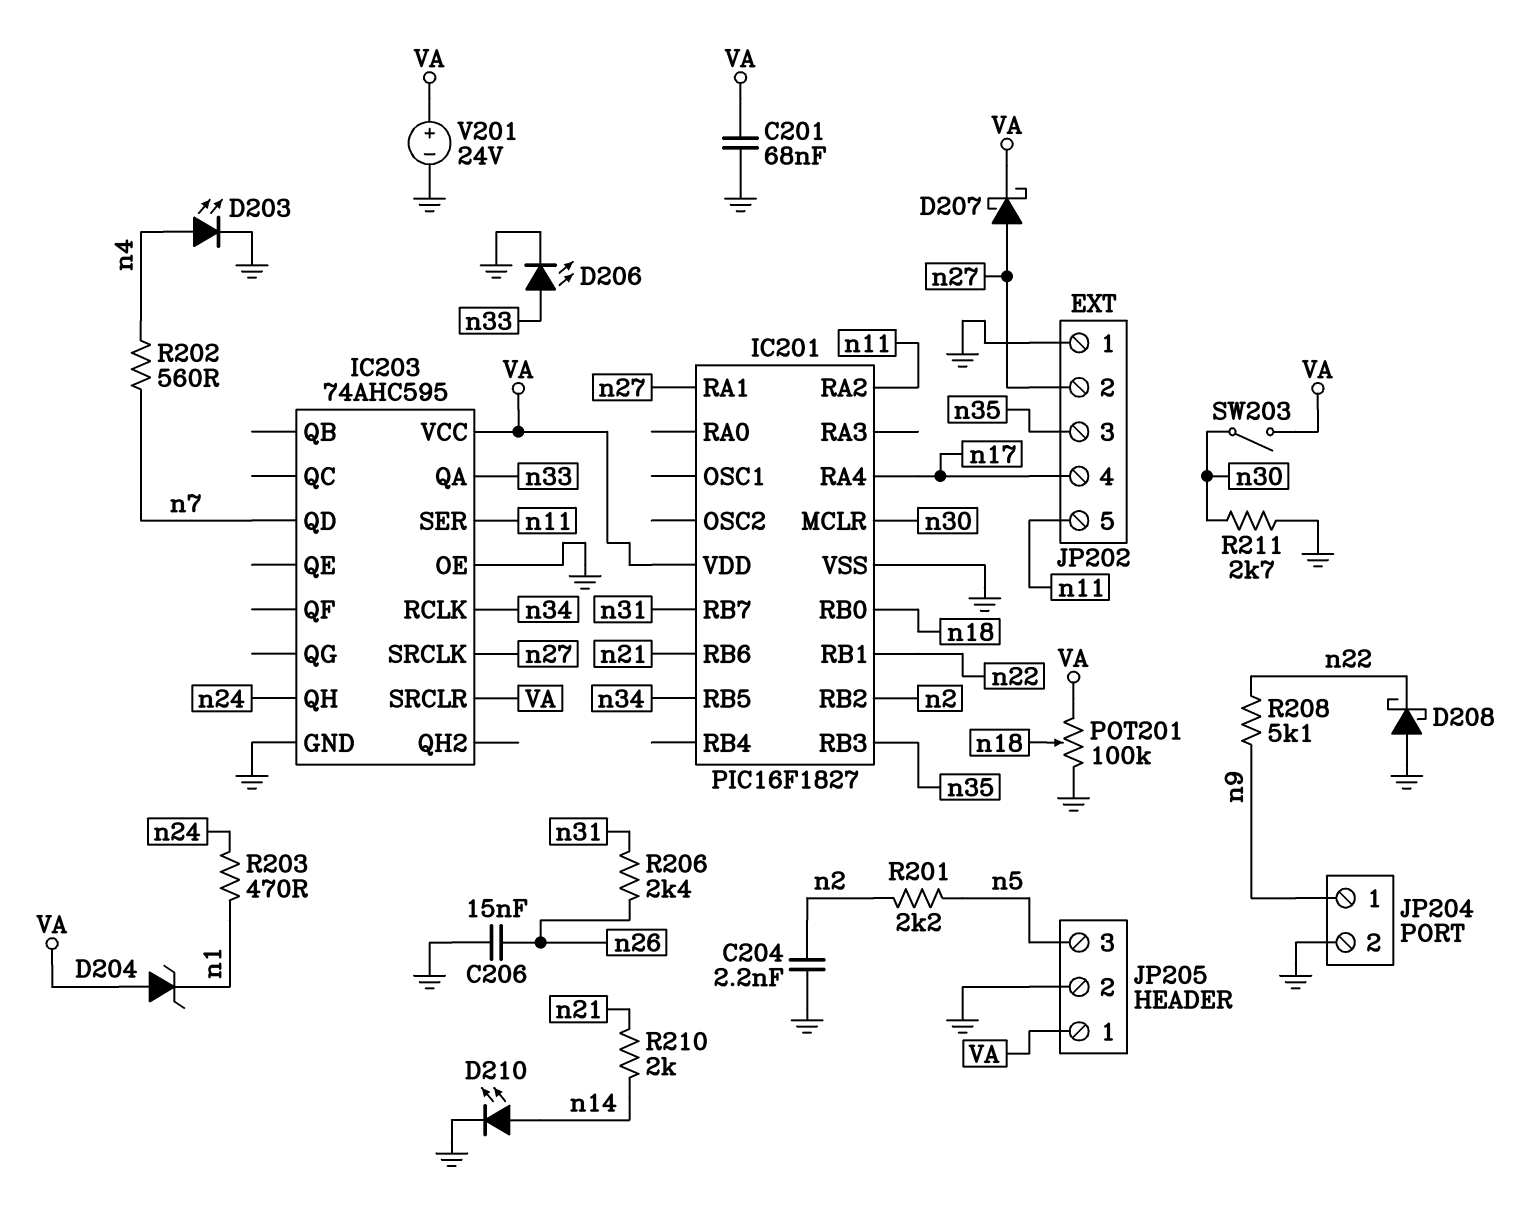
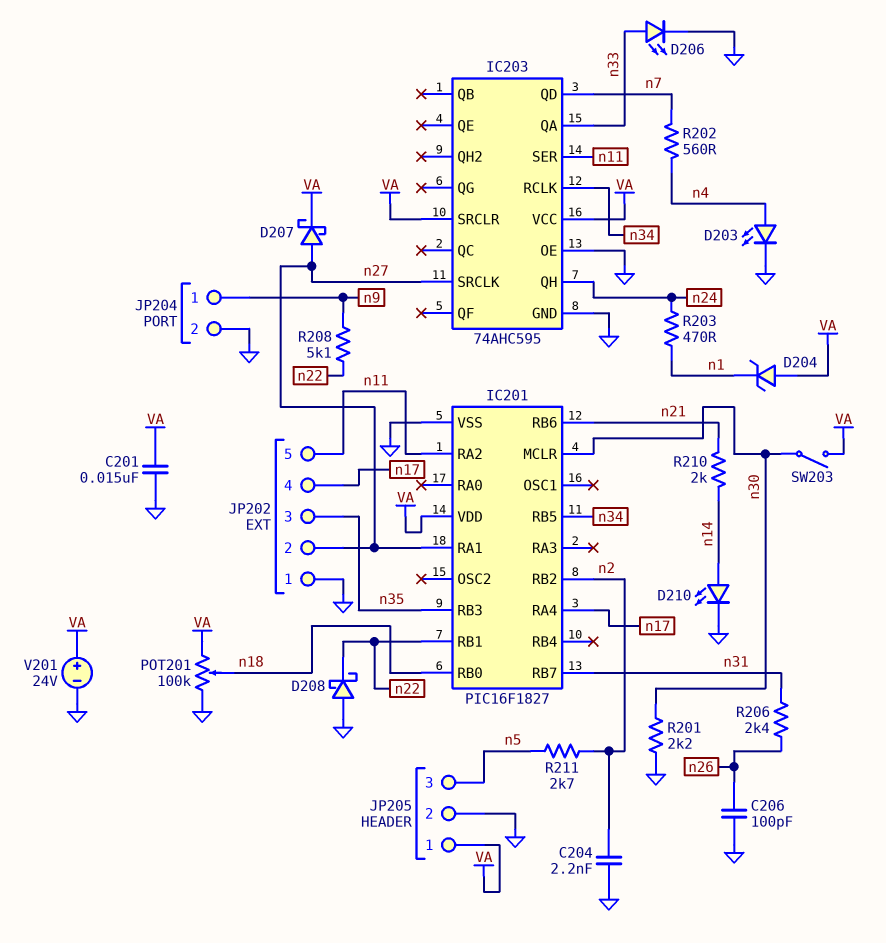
C201: 68nF (GND, VA) -> 15nF (GND, VA)
C206: 15nF (GND, n26) -> 100pF (GND, n26)
R201: 2.2k (n2, n5) -> 2.2k (GND, n30)
R211: 2.7k (GND, n30) -> 2.7k (n2, n5)

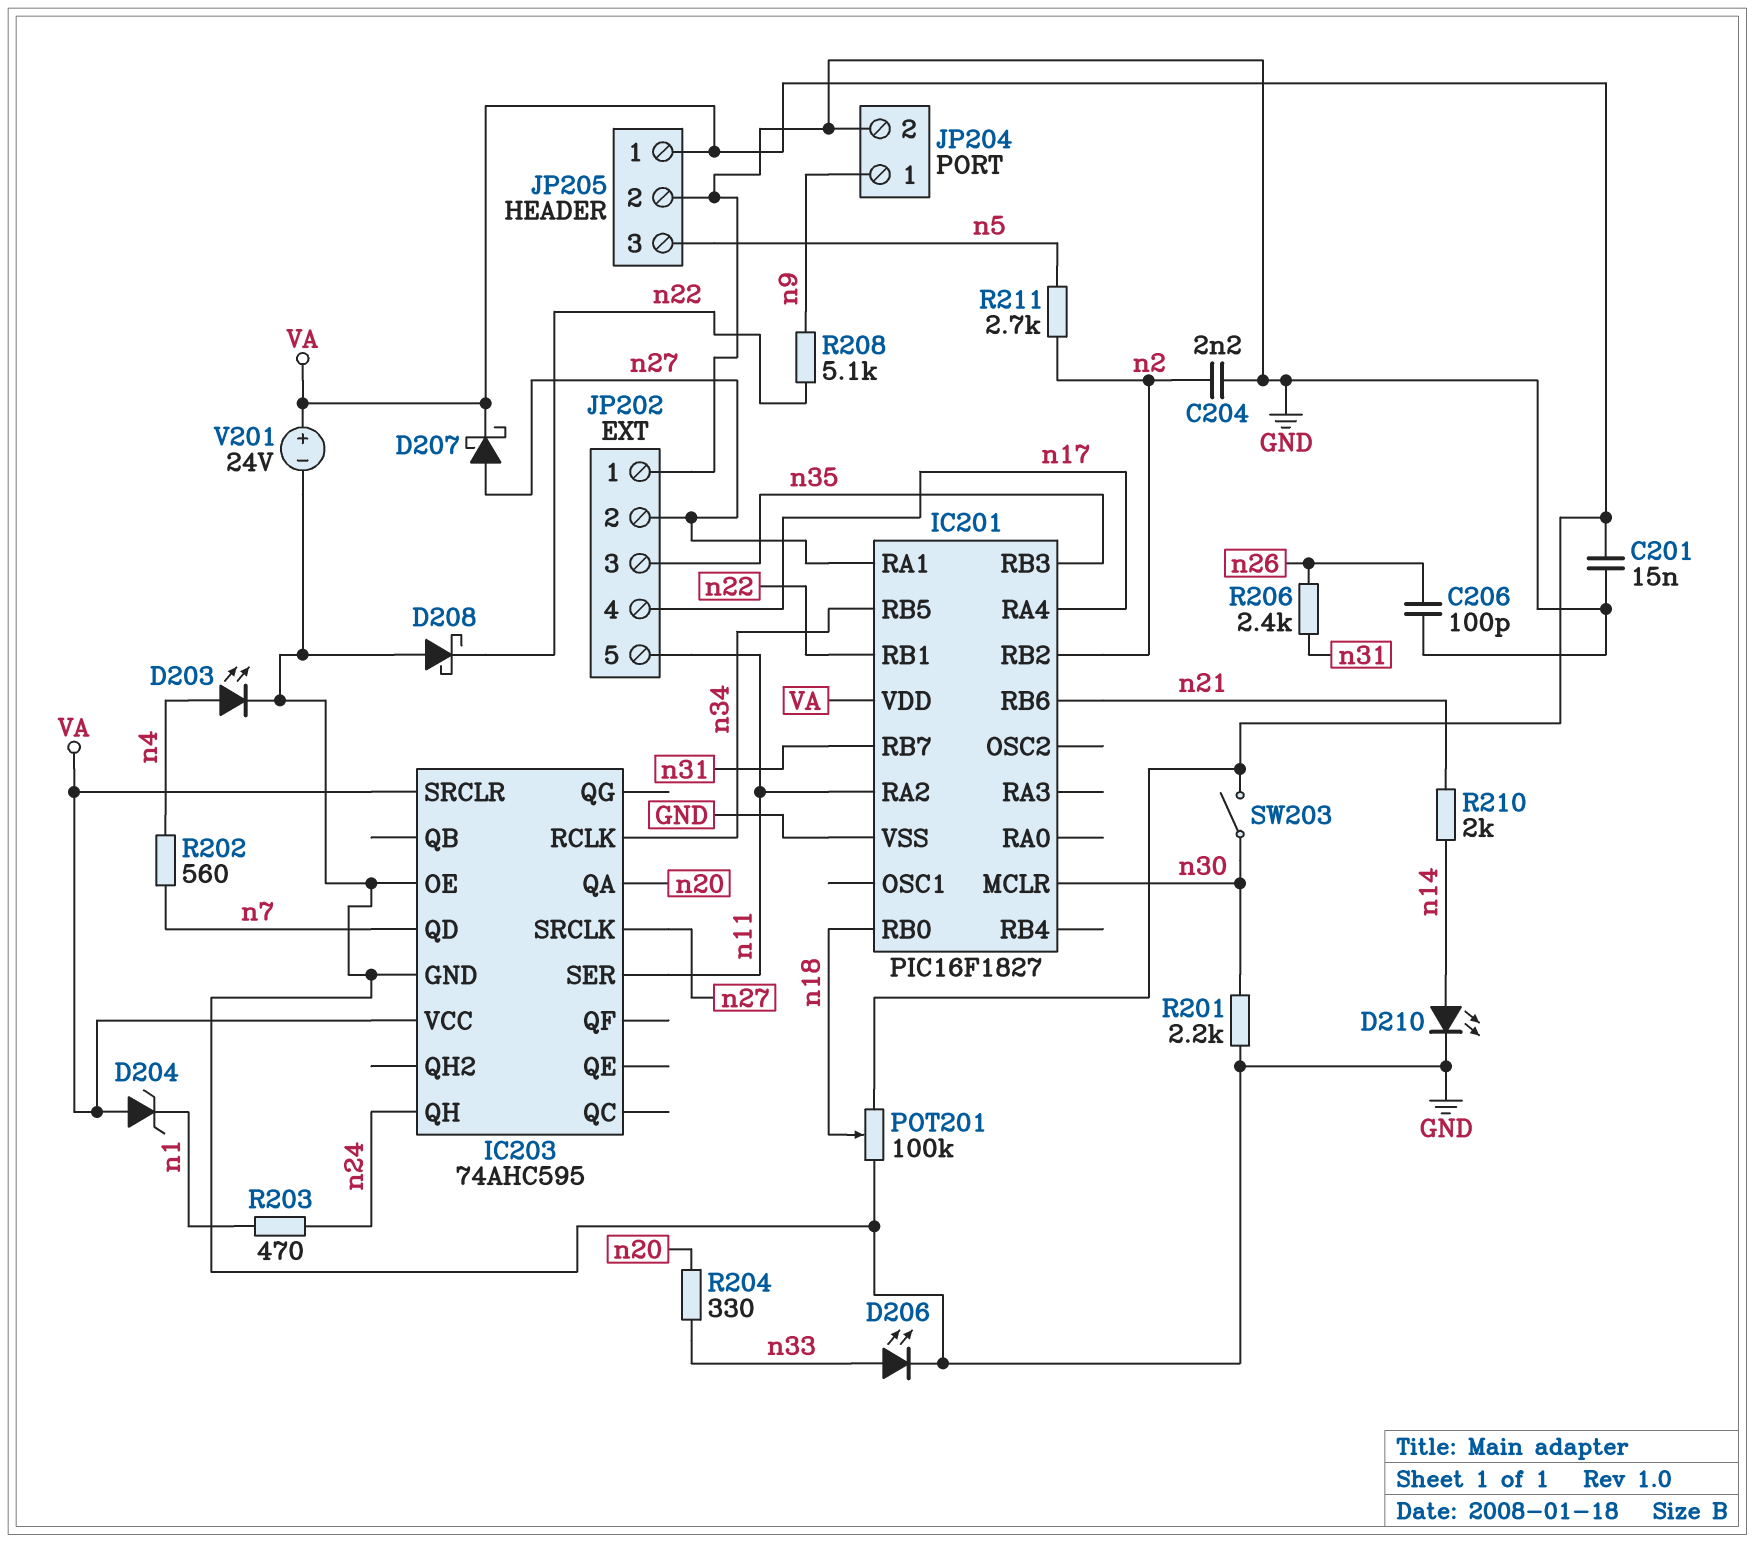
IC203 pin QA: n33 -> n20
R204: none -> 330 (n20, n33)

